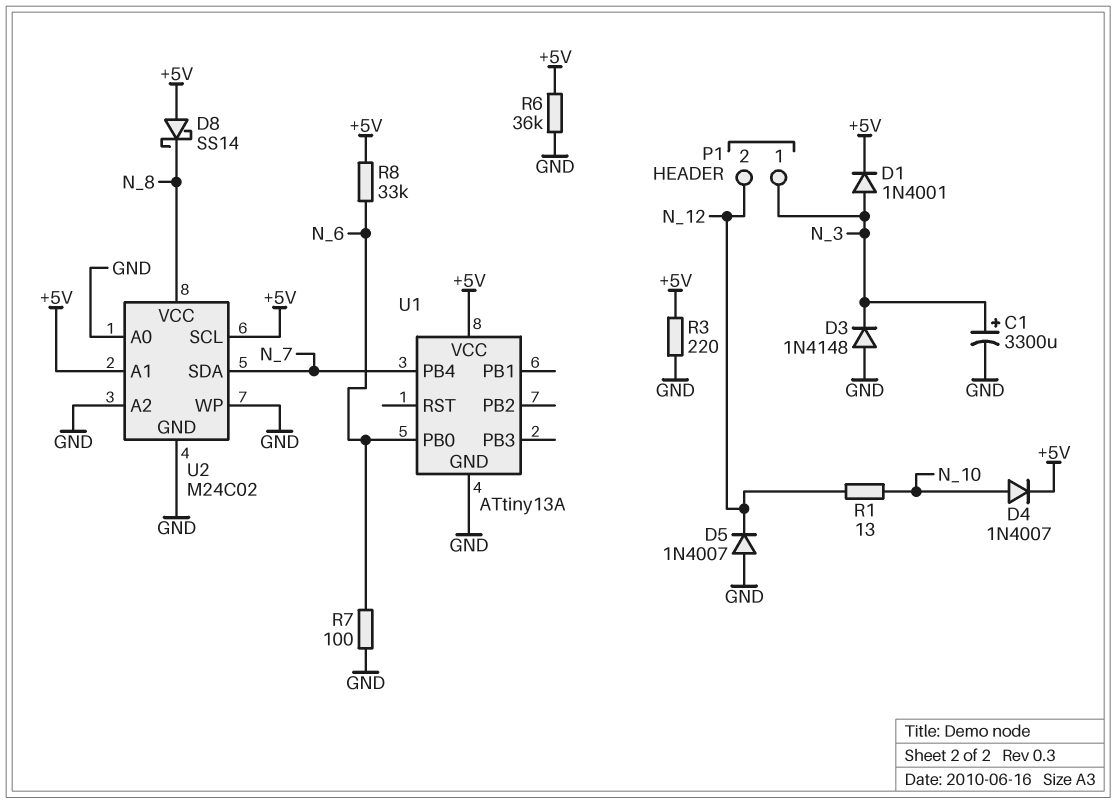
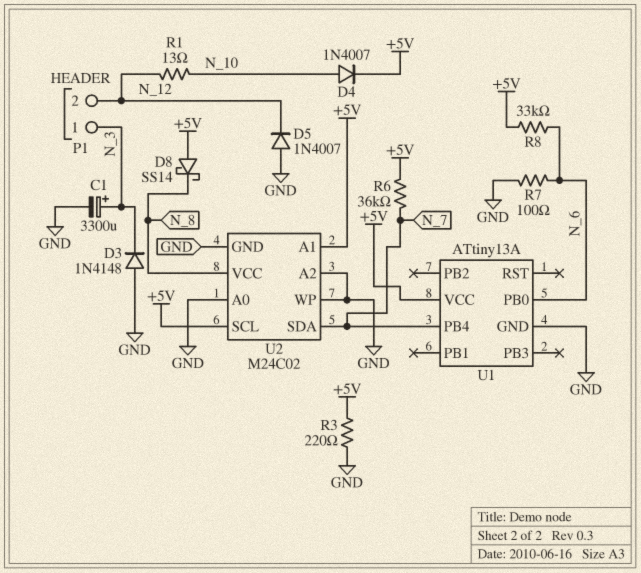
D1: diode 1N4001 (A N_3, K +5V) -> none
R6: 36k (+5V, GND) -> 36k (+5V, N_7)

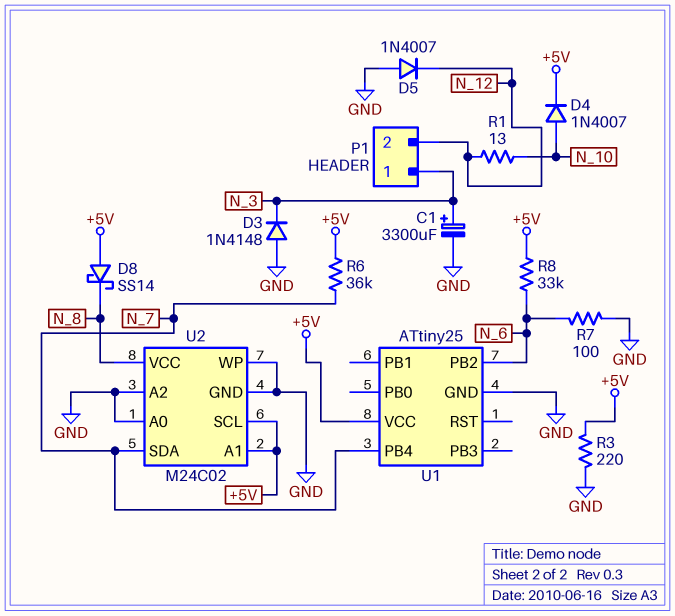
U1: ATtiny13A -> ATtiny25
U1 pin PB0: N_6 -> none
U1 pin PB2: none -> N_6

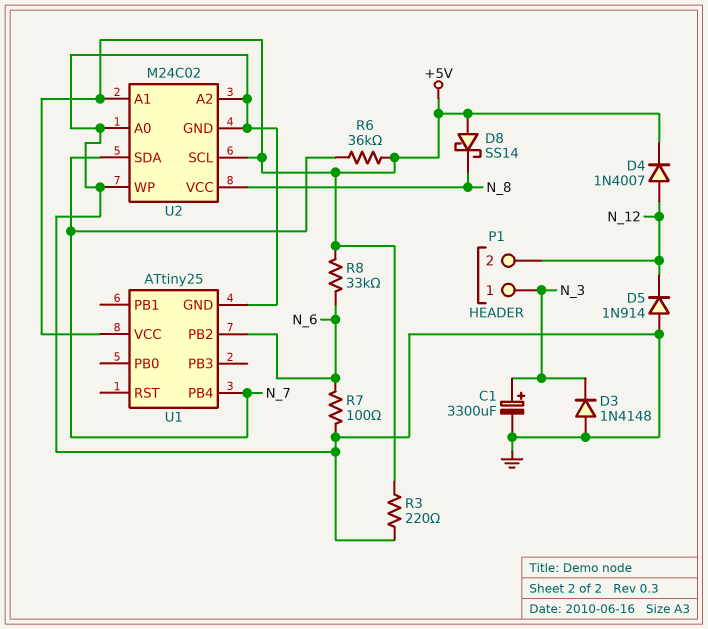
D4: diode 1N4007 (A N_10, K +5V) -> diode 1N4007 (A N_12, K +5V)
D5: diode 1N4007 (A GND, K N_12) -> diode 1N914 (A GND, K N_12)
R1: 13 (N_10, N_12) -> none

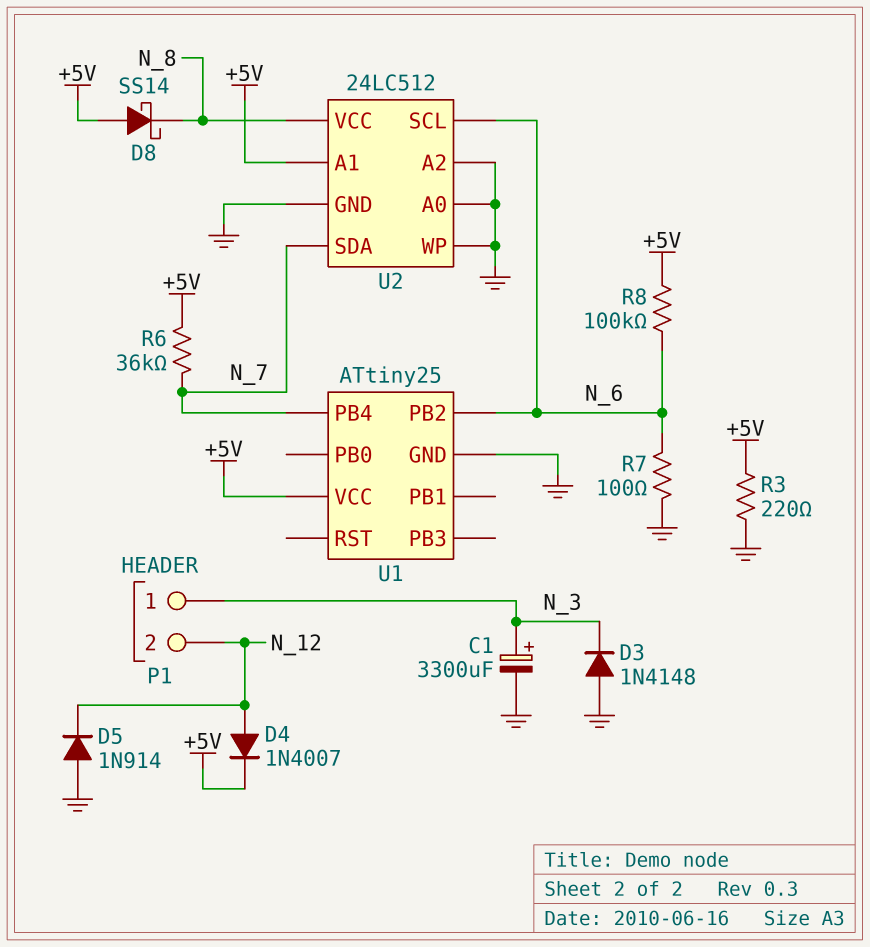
R8: 33k (+5V, N_6) -> 100k (+5V, N_6)
U2: M24C02 -> 24LC512
U2 pin SCL: +5V -> N_6

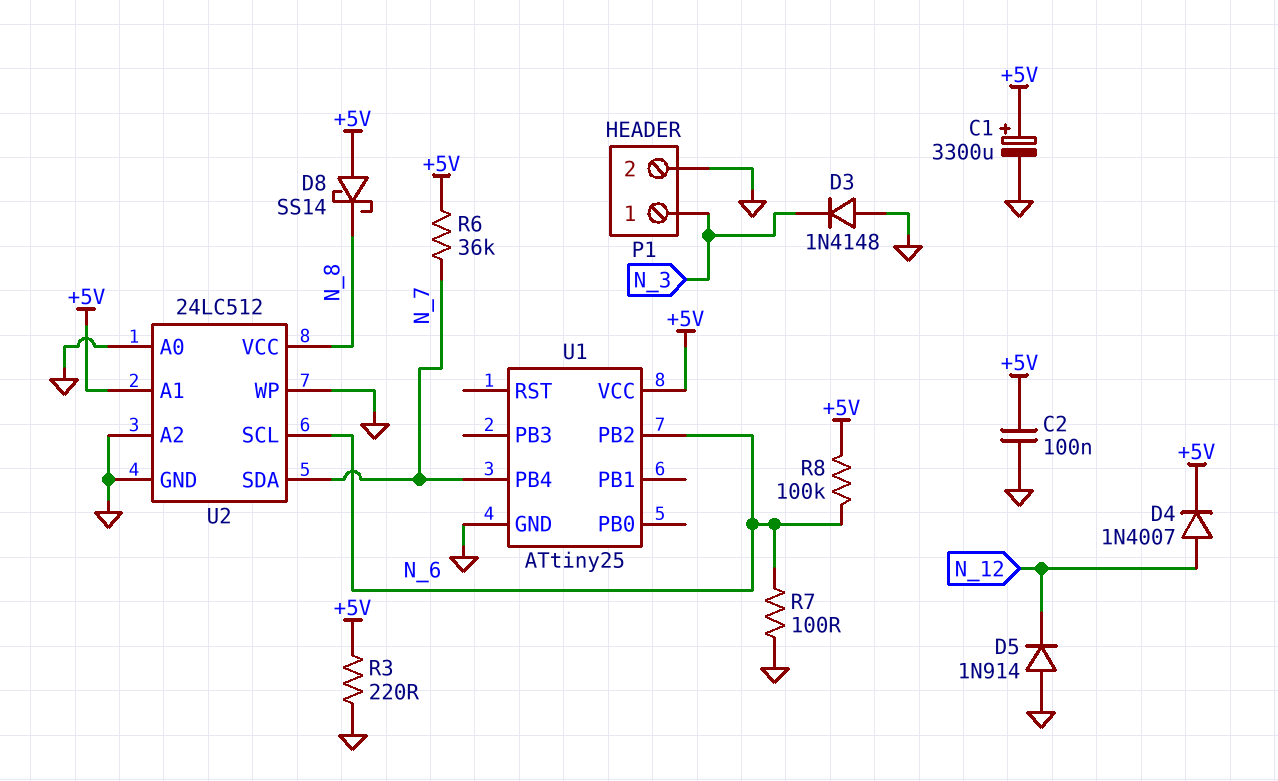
C1: 3300uF (plus N_3, minus GND) -> 3300uF (plus +5V, minus GND)
C2: none -> 100nF (+5V, GND)
P1 pin 2: N_12 -> GND

